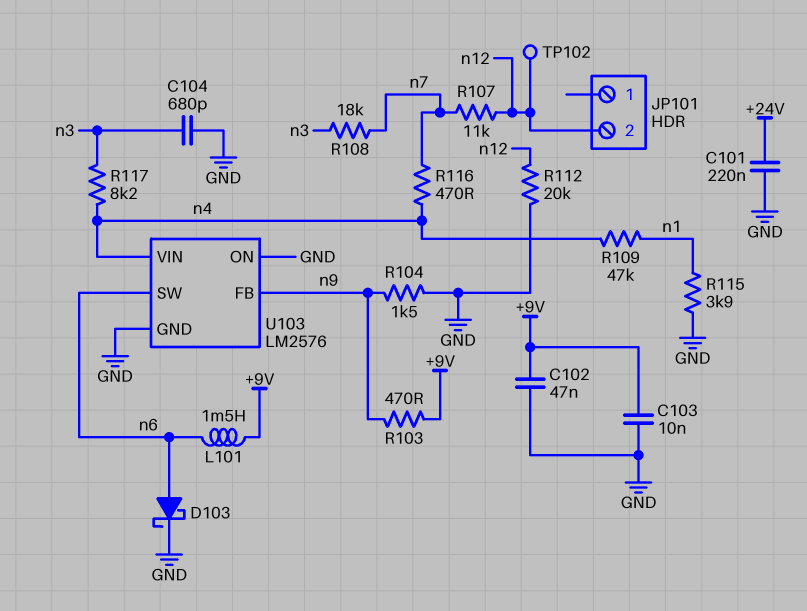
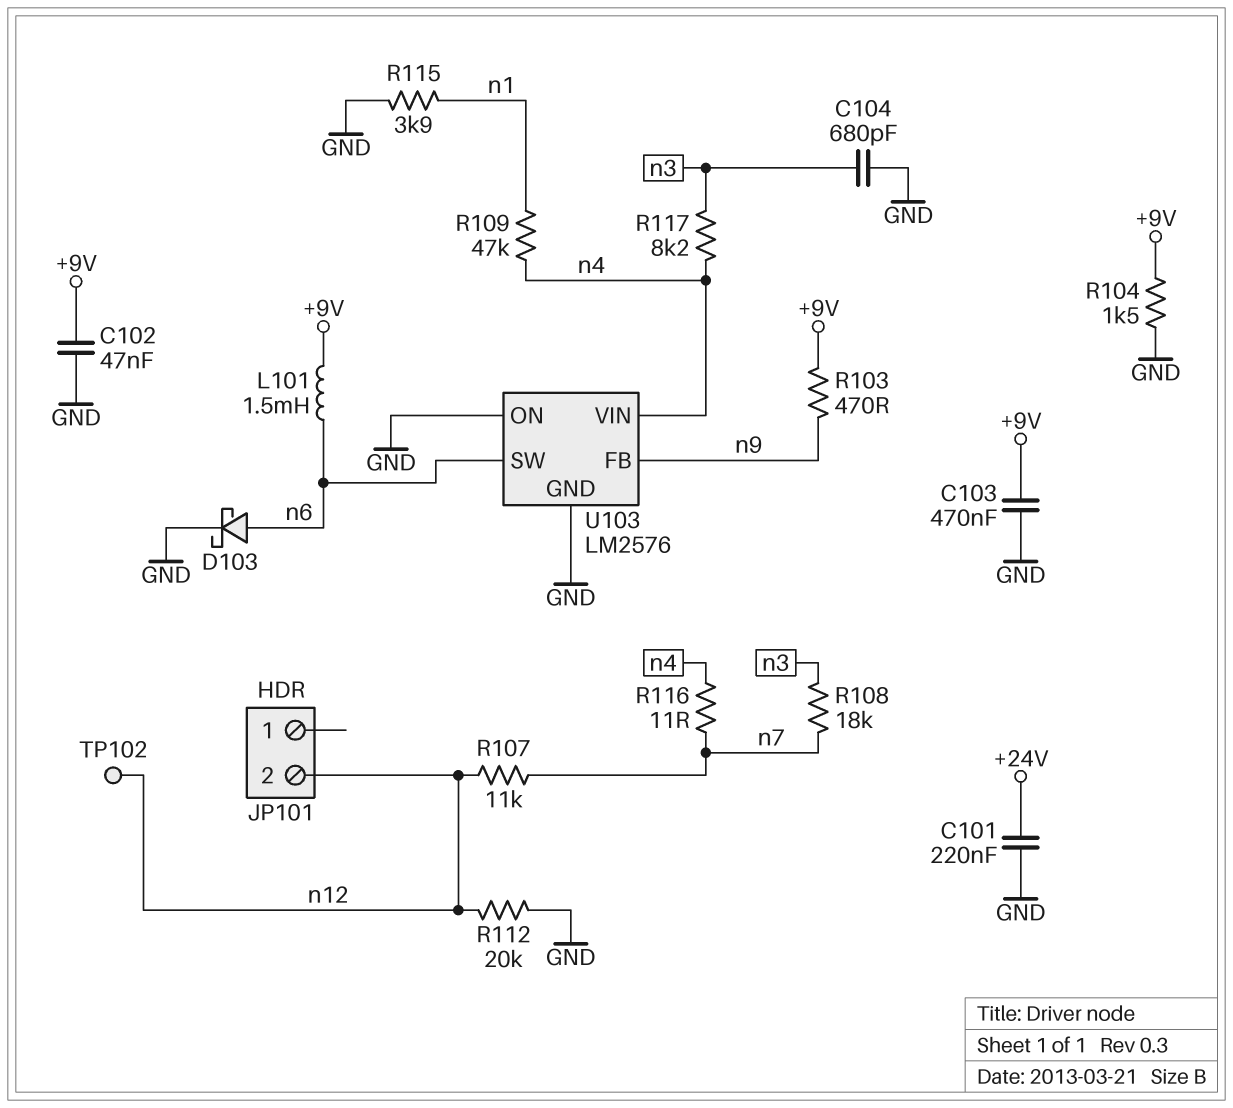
C103: 10nF (+9V, GND) -> 470nF (+9V, GND)
R104: 1.5k (GND, n9) -> 1.5k (+9V, GND)
R116: 470 (n4, n7) -> 11 (n4, n7)

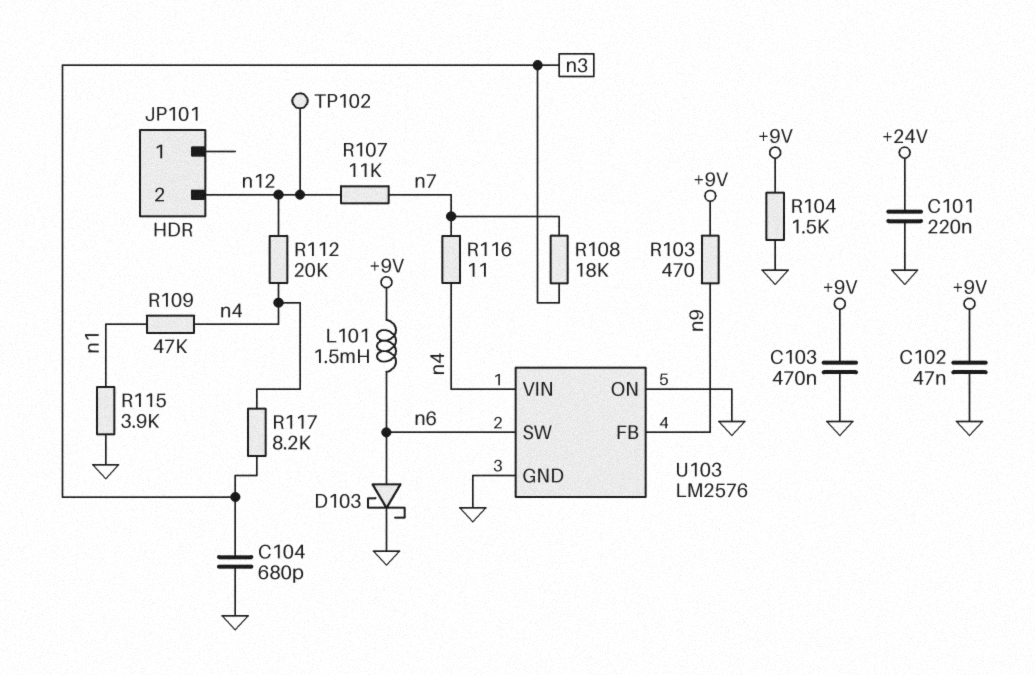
R112: 20k (GND, n12) -> 20k (n4, n12)

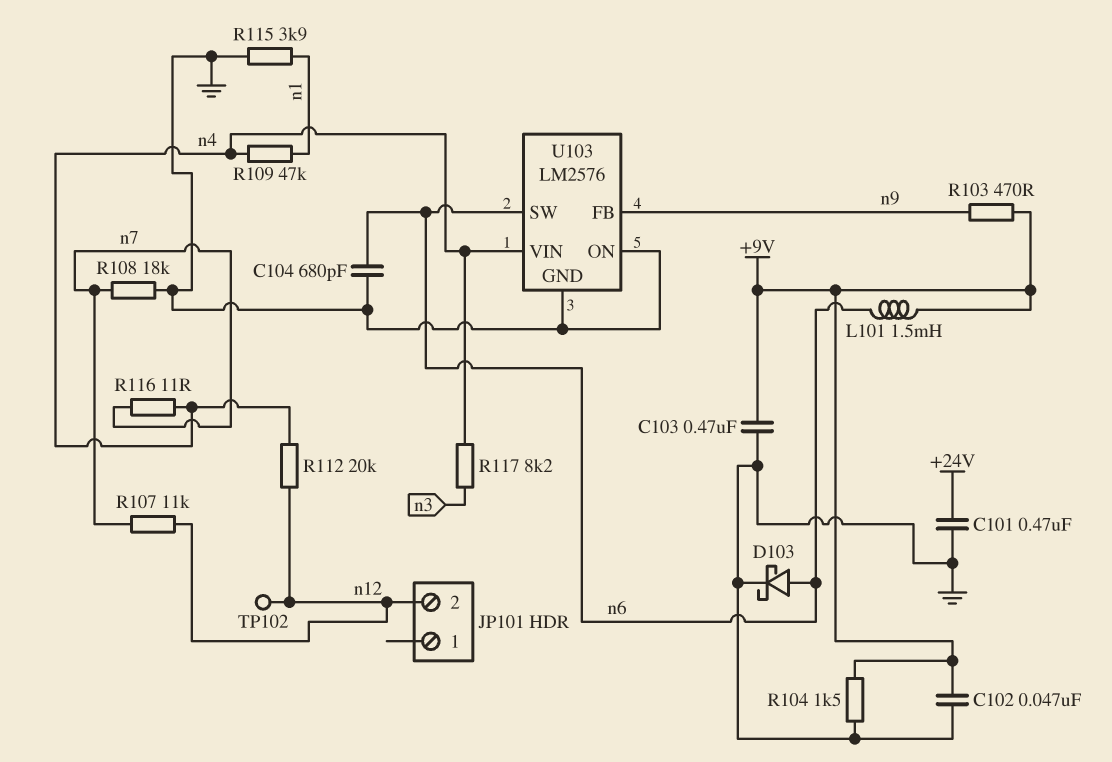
C101: 220nF (+24V, GND) -> 470nF (+24V, GND)
C104: 680pF (GND, n3) -> 680pF (GND, n6)
R108: 18k (n3, n7) -> 18k (GND, n7)

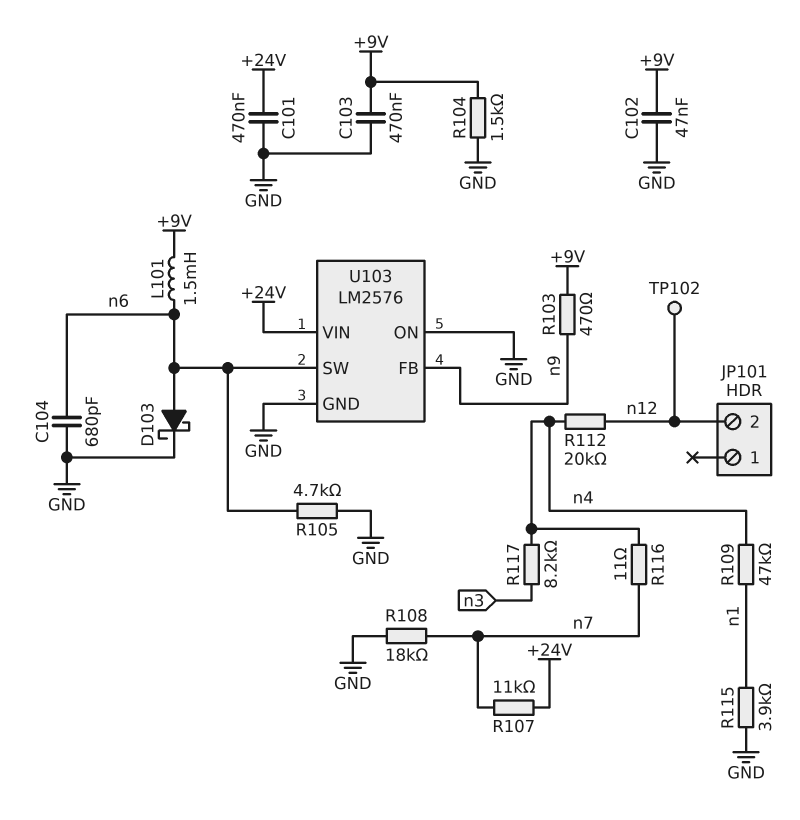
R105: none -> 4.7k (GND, n6)
R107: 11k (n7, n12) -> 11k (+24V, n7)
U103 pin VIN: n4 -> +24V

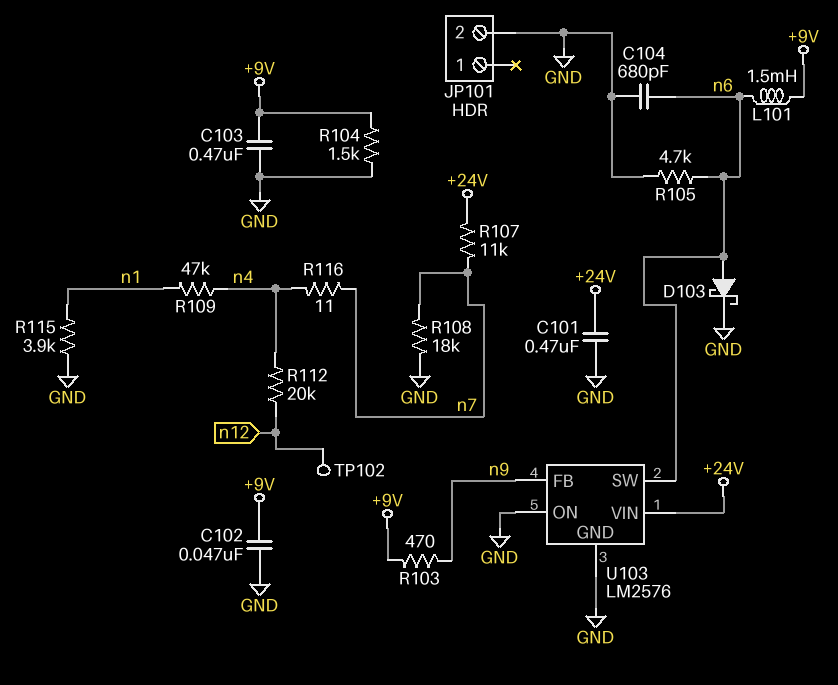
JP101 pin 2: n12 -> GND
R117: 8.2k (n3, n4) -> none

